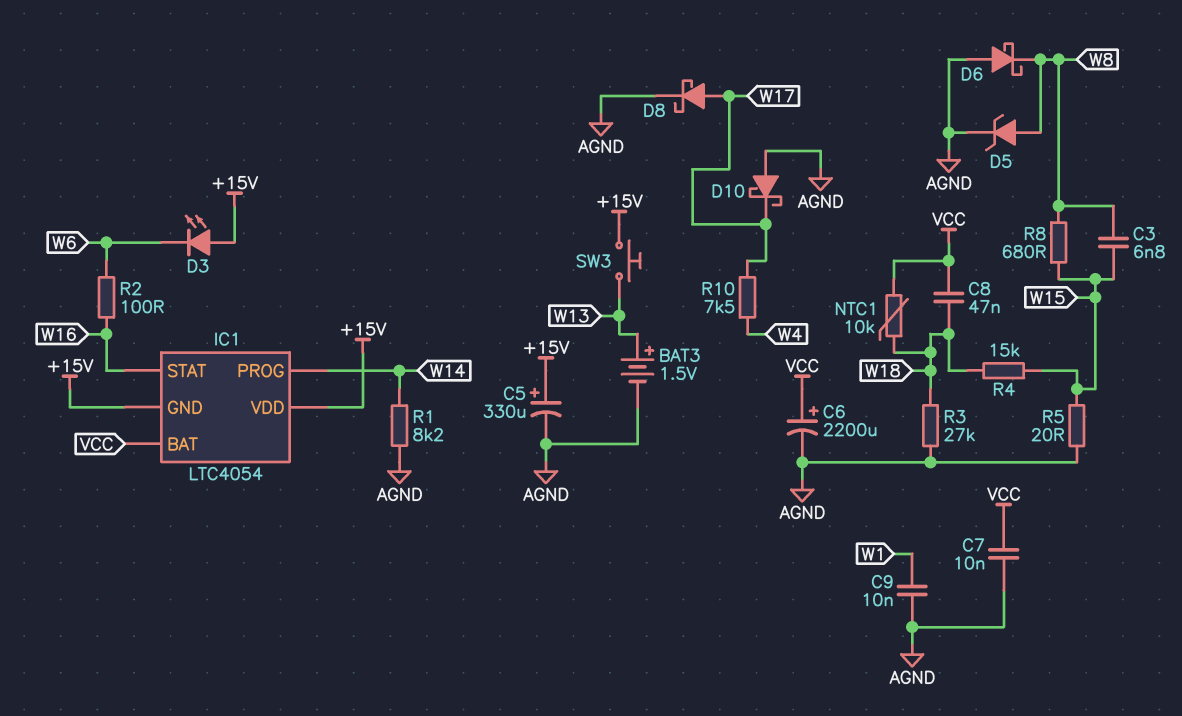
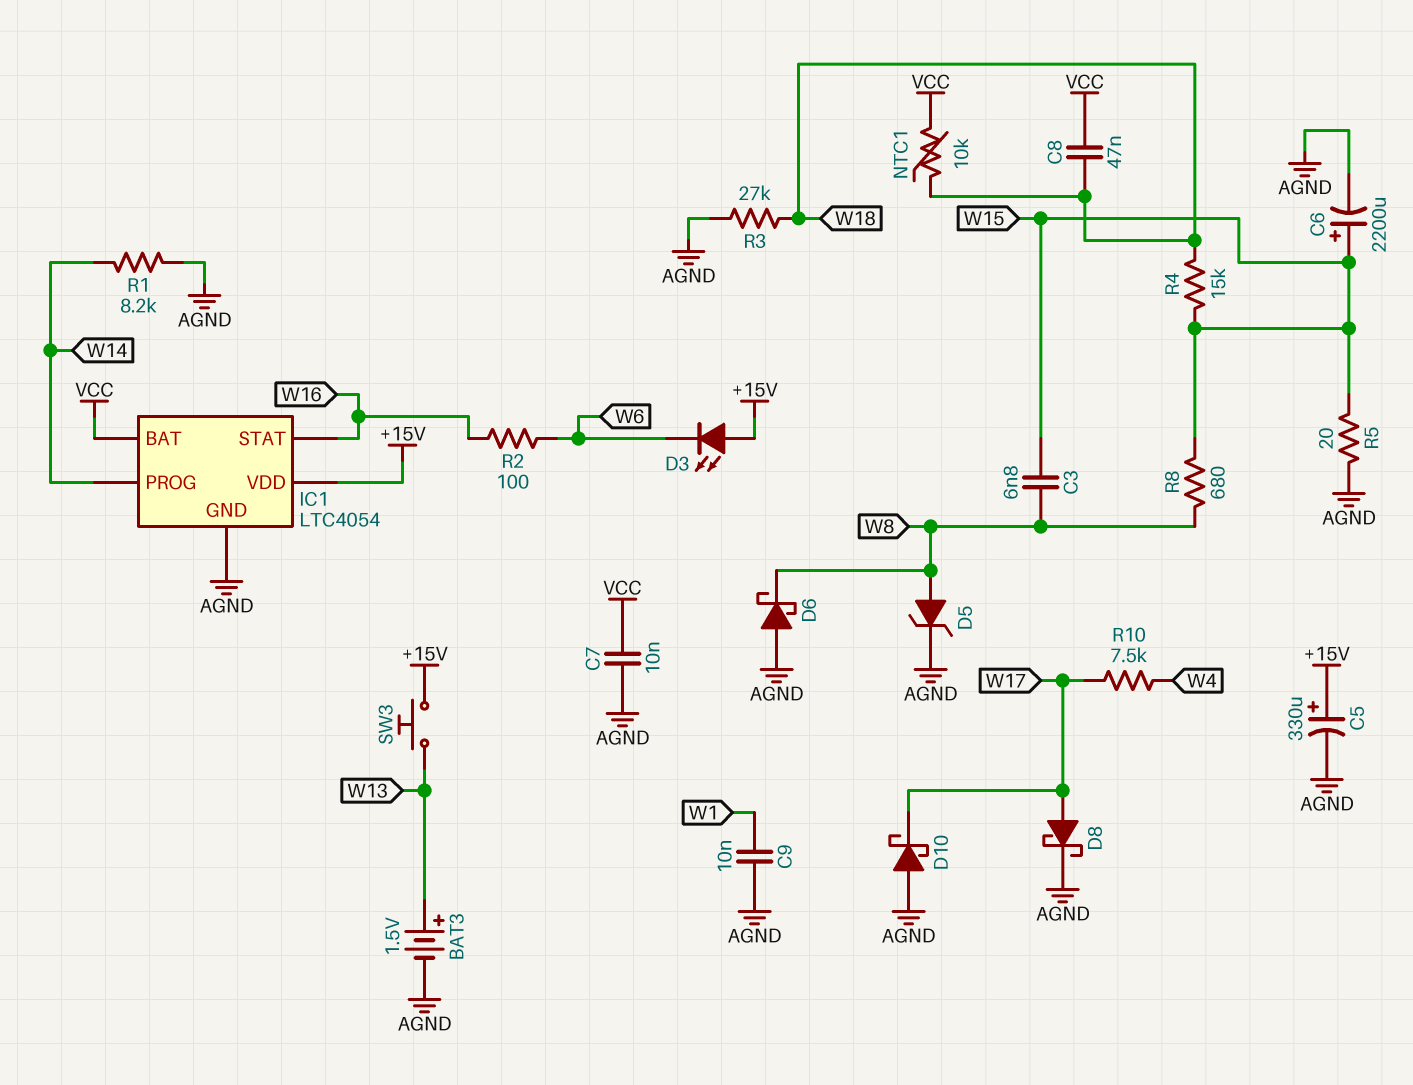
C6: 2200uF (plus VCC, minus AGND) -> 2200uF (plus W15, minus AGND)
IC1 pin GND: +15V -> AGND

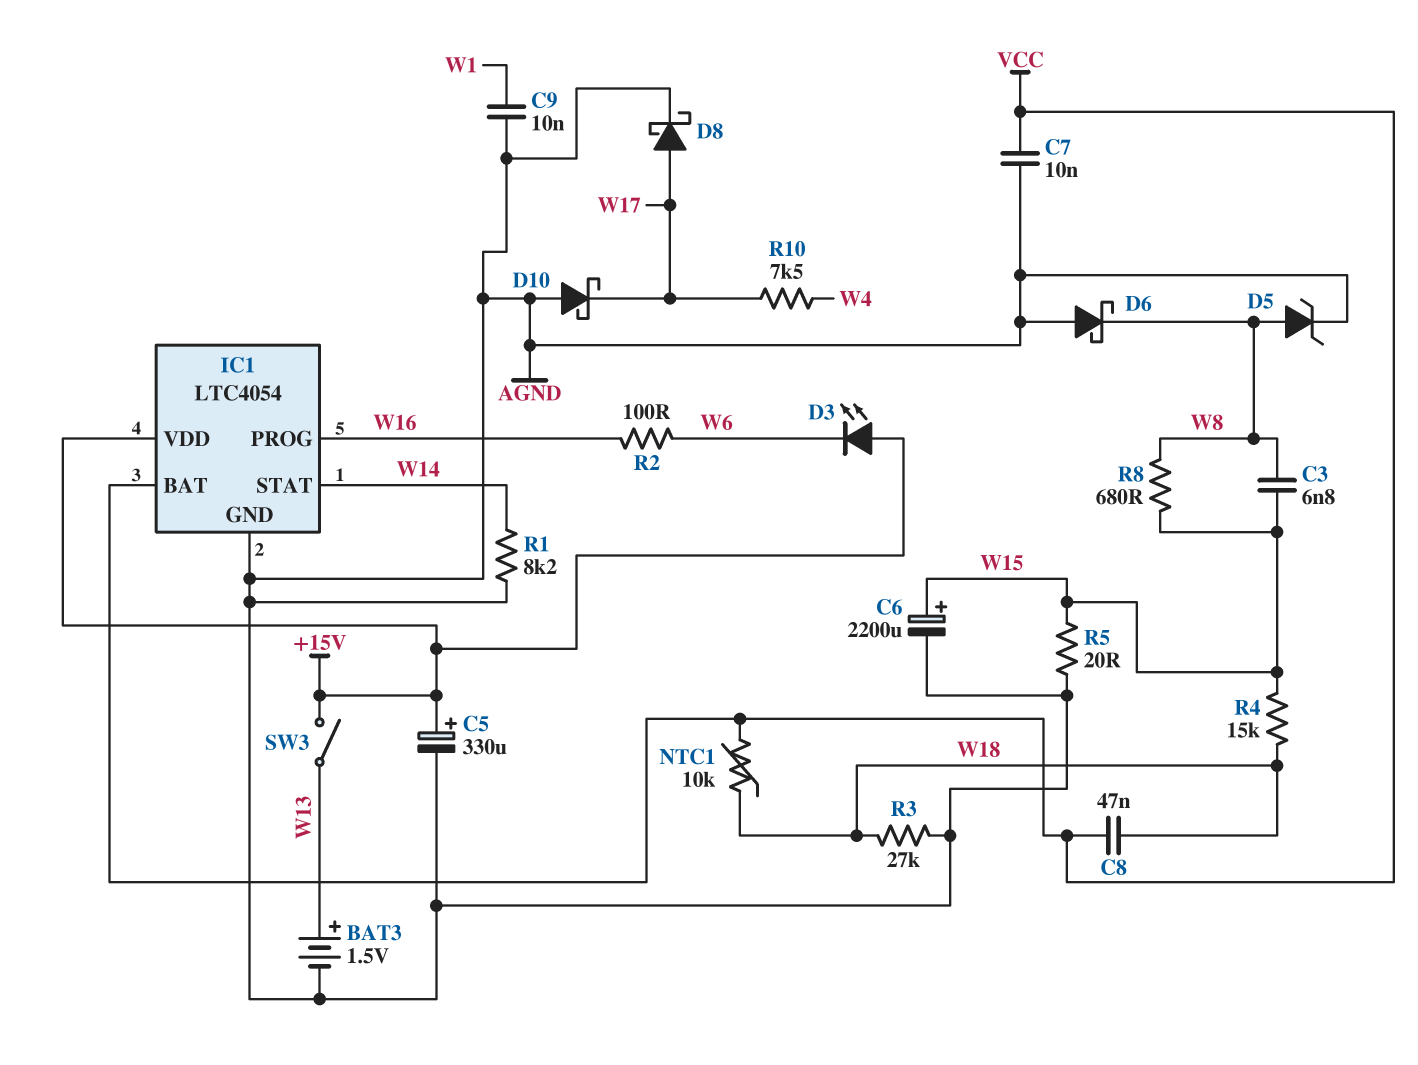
IC1 pin PROG: W14 -> W16
IC1 pin STAT: W16 -> W14
SW3: button (+15V, W13) -> switch (+15V, W13)

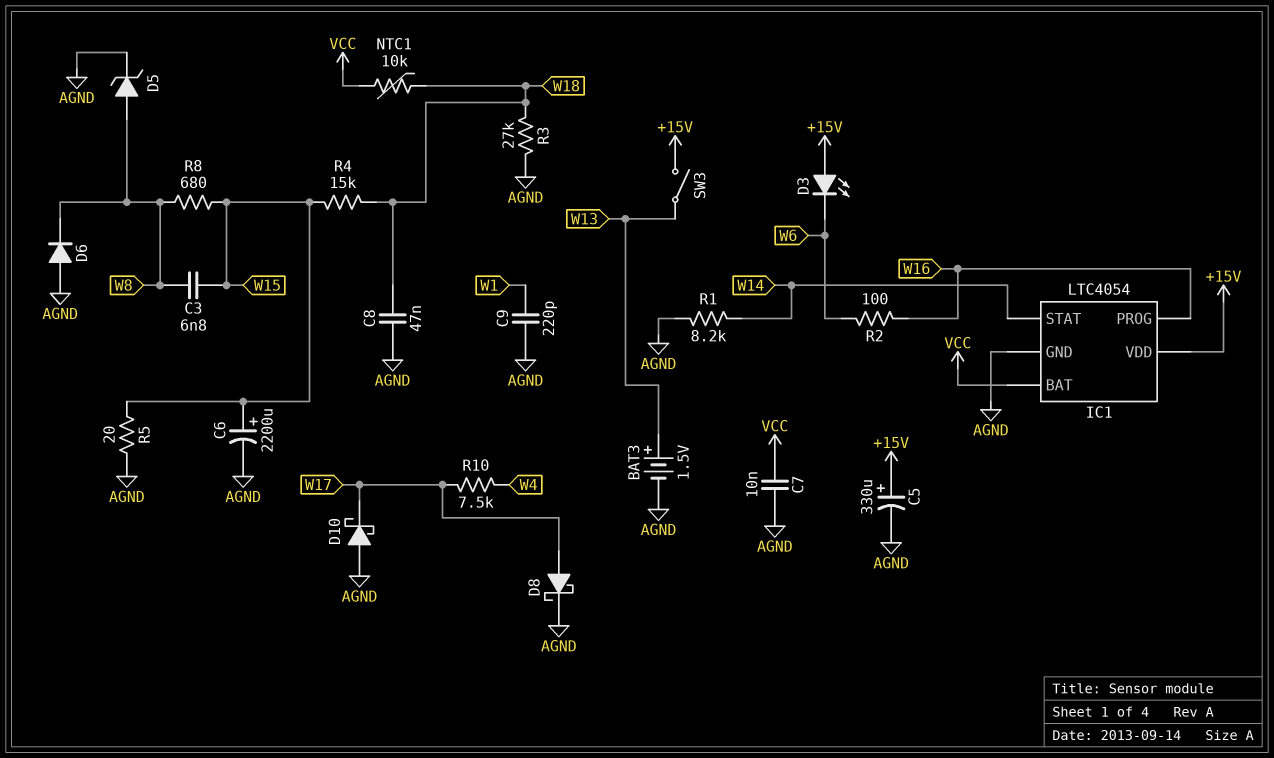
C8: 47nF (VCC, W18) -> 47nF (AGND, W18)
C9: 10nF (AGND, W1) -> 220pF (AGND, W1)
D6: schottky (A AGND, K W8) -> diode (A AGND, K W8)

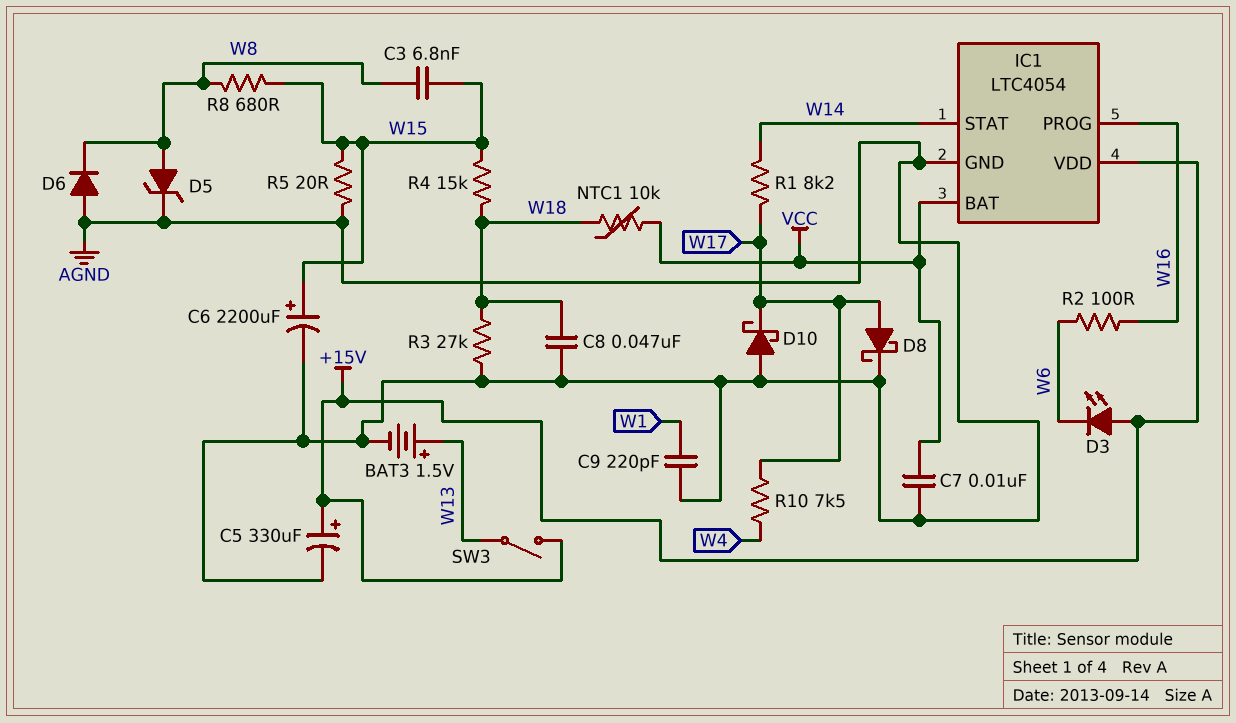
R1: 8.2k (AGND, W14) -> 8.2k (W14, W17)

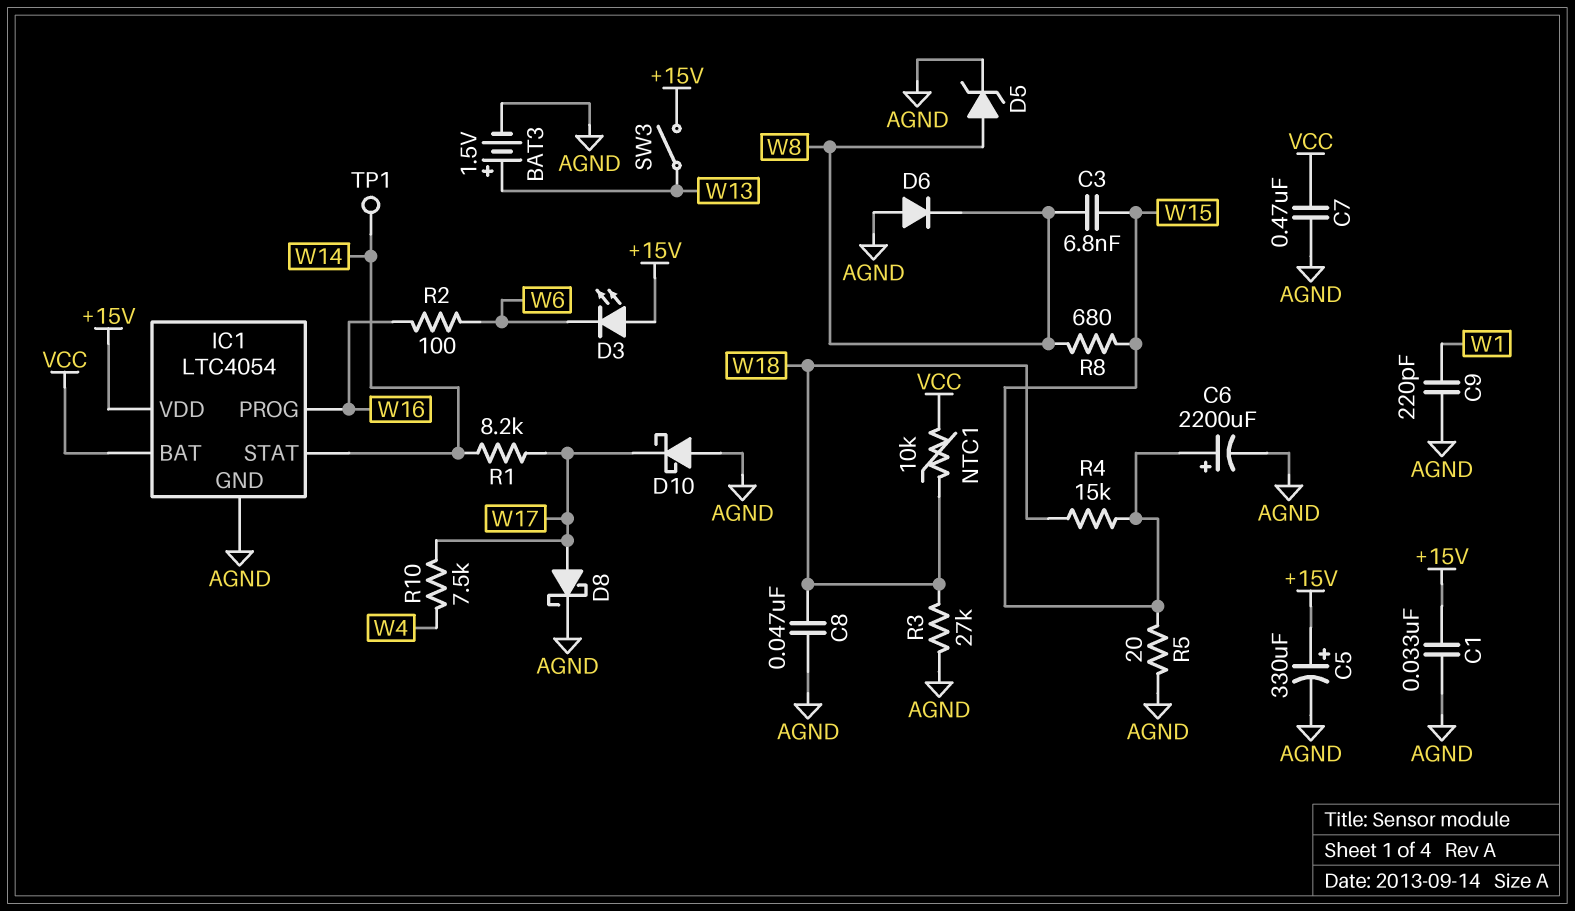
C1: none -> 33nF (+15V, AGND)
C7: 10nF (AGND, VCC) -> 470nF (AGND, VCC)
TP1: none -> test point (W14)

